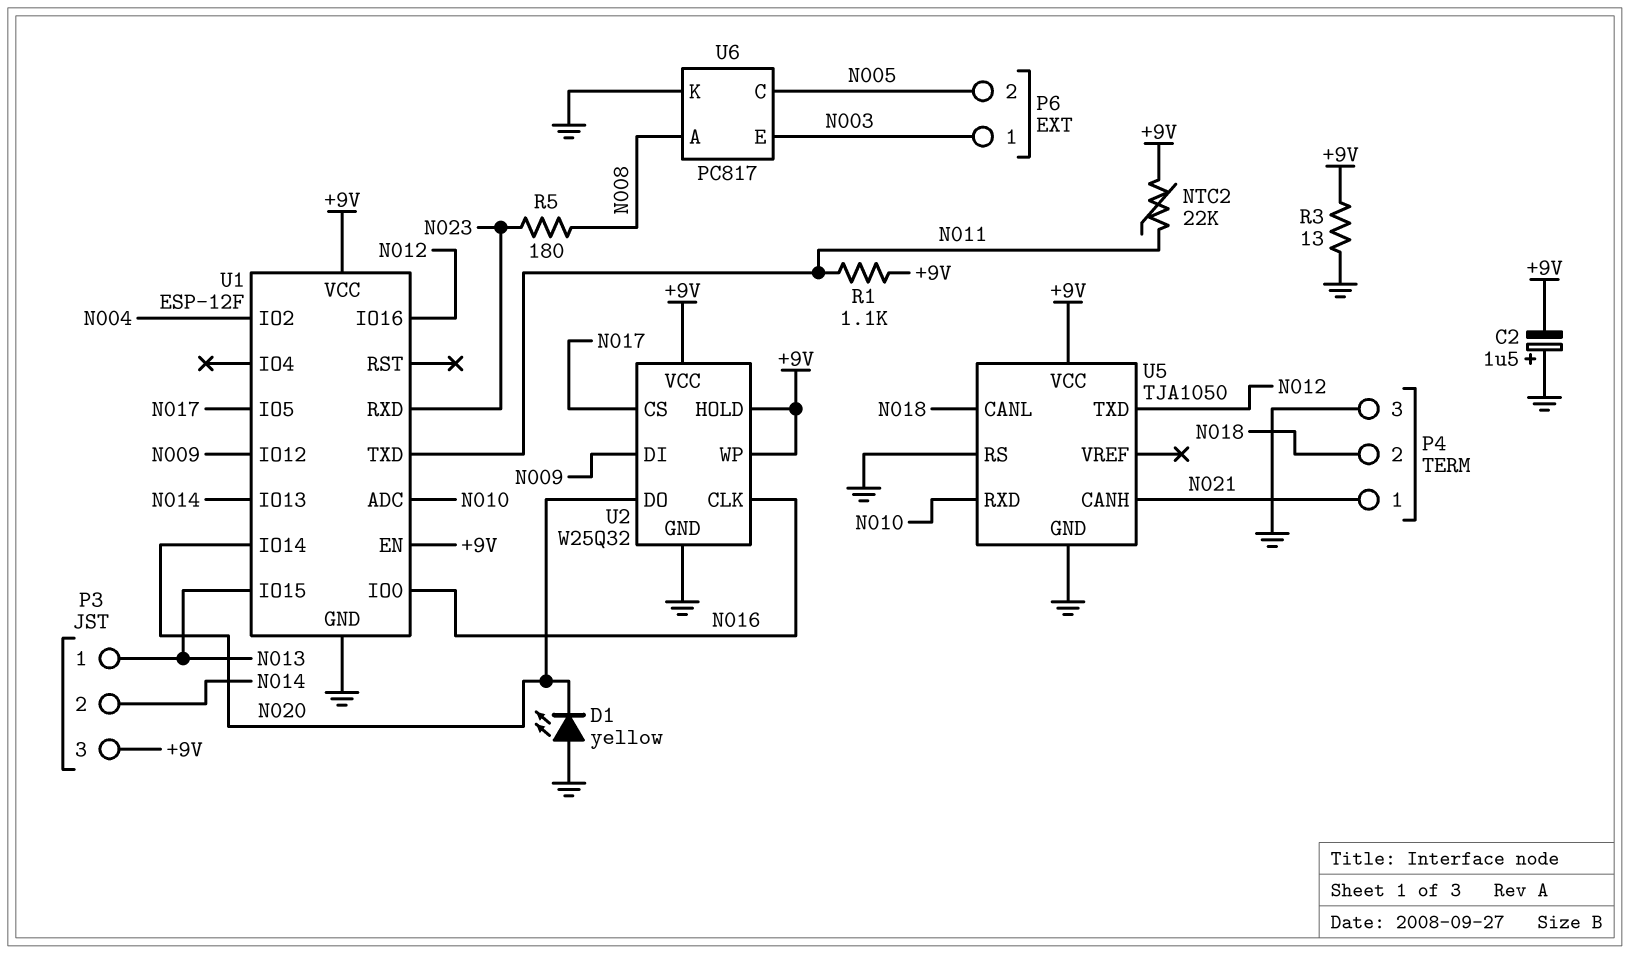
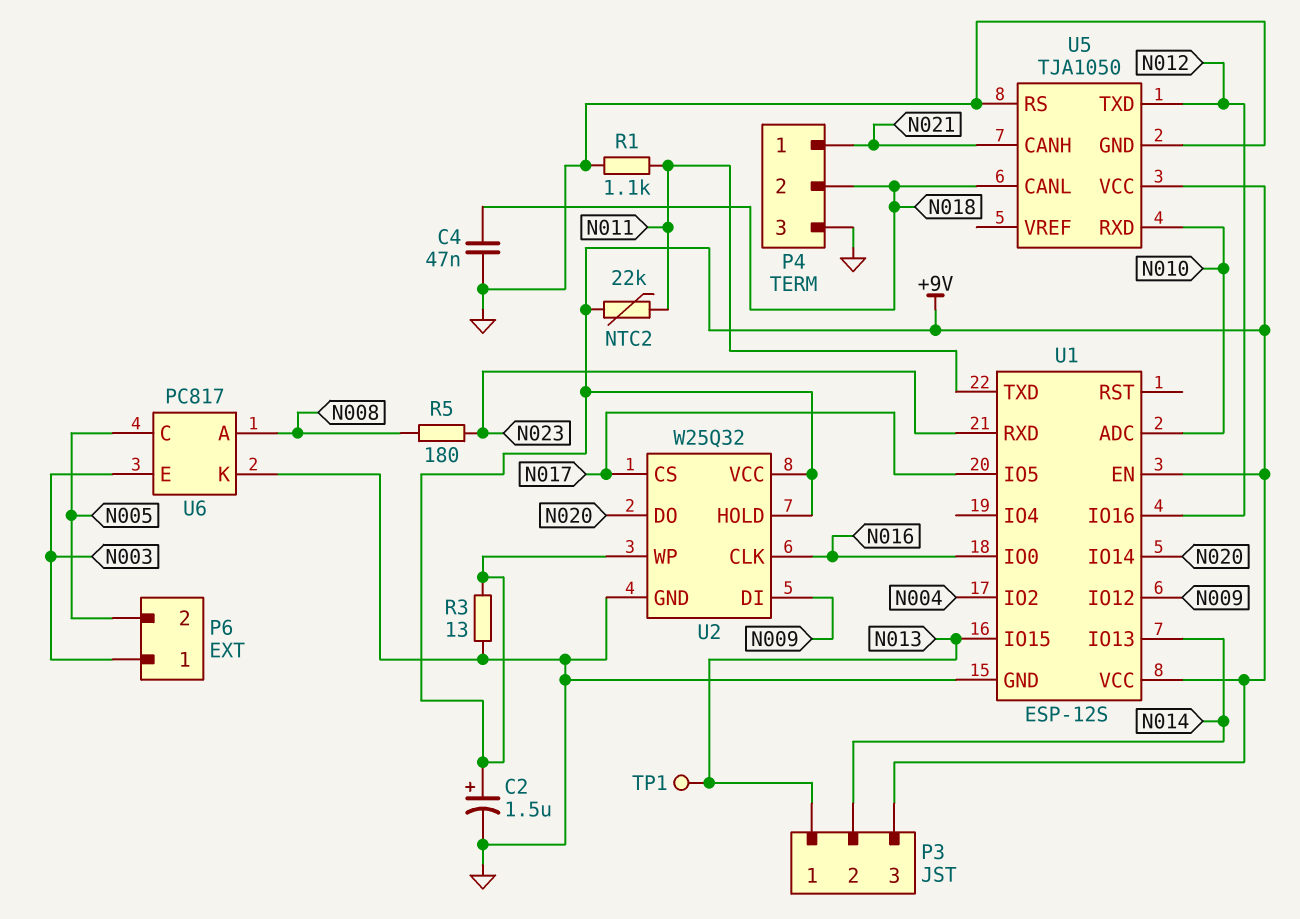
C2: 1.5uF (plus GND, minus +9V) -> 1.5uF (plus +9V, minus GND)
C4: none -> 47nF (GND, N018)
D1: LED yellow (A GND, K N020) -> none
R1: 1.1k (+9V, N011) -> 1.1k (GND, N011)
TP1: none -> test point (N013)
U1: ESP-12F -> ESP-12S

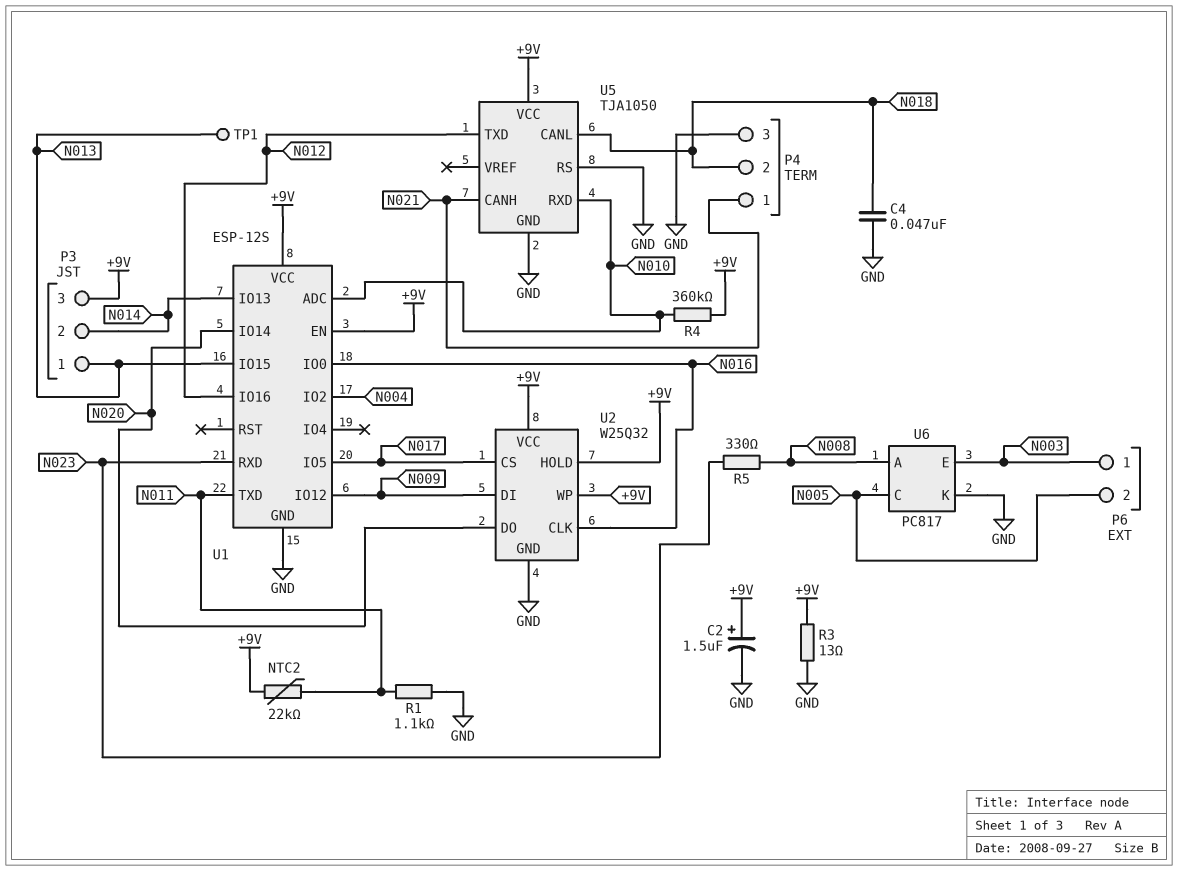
R4: none -> 360k (+9V, N010)
R5: 180 (N008, N023) -> 330 (N008, N023)

